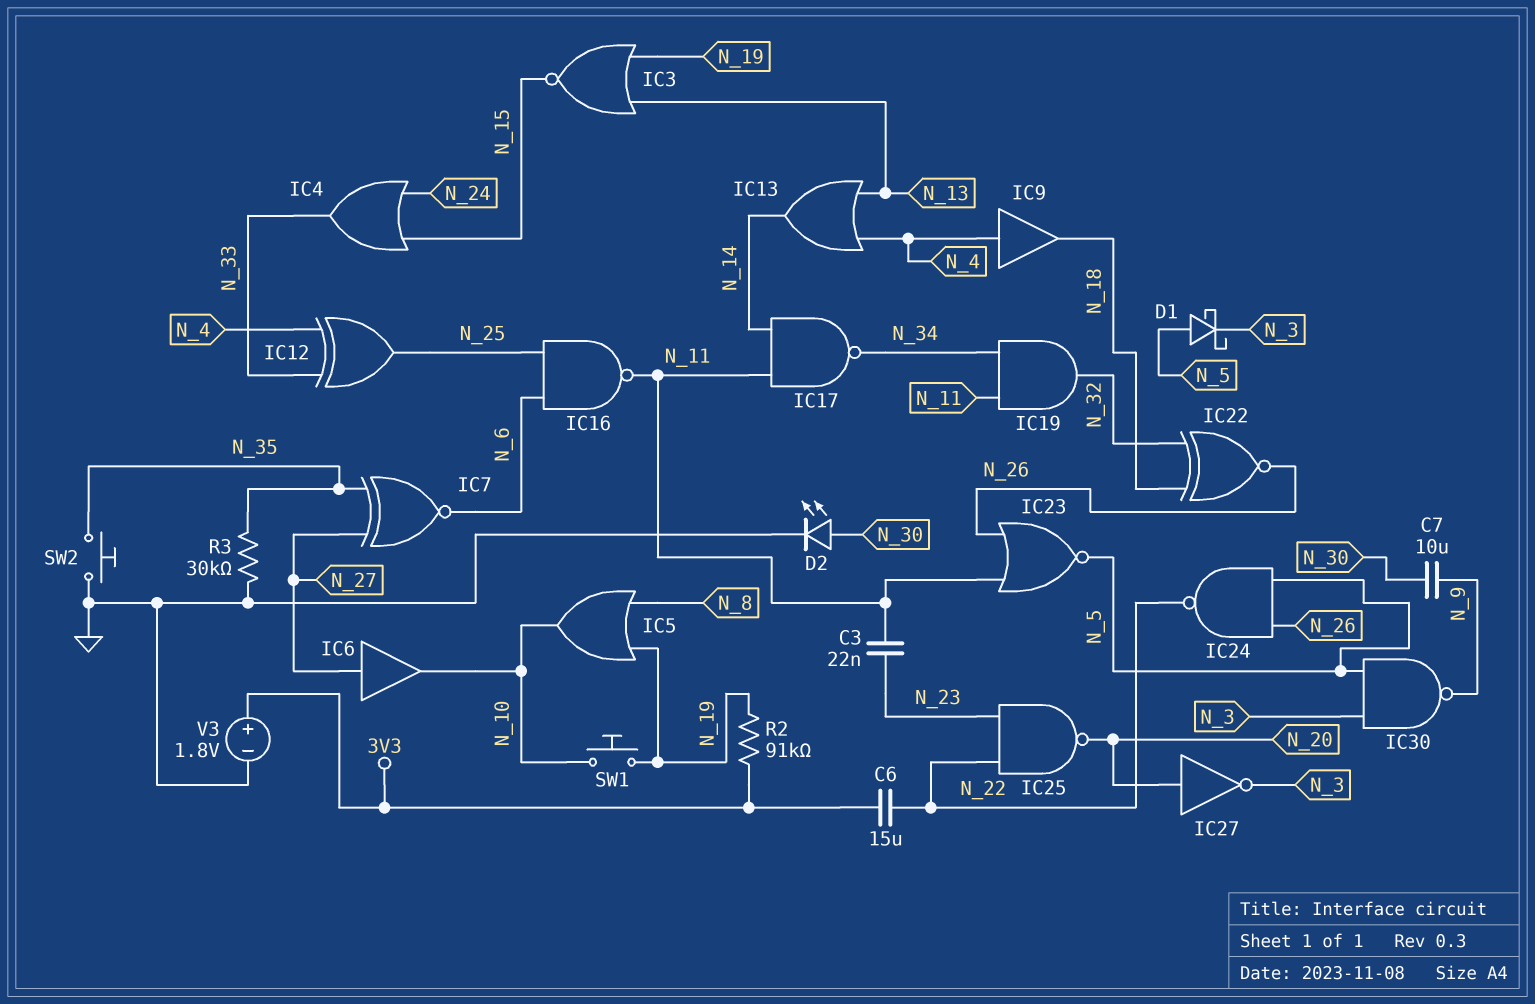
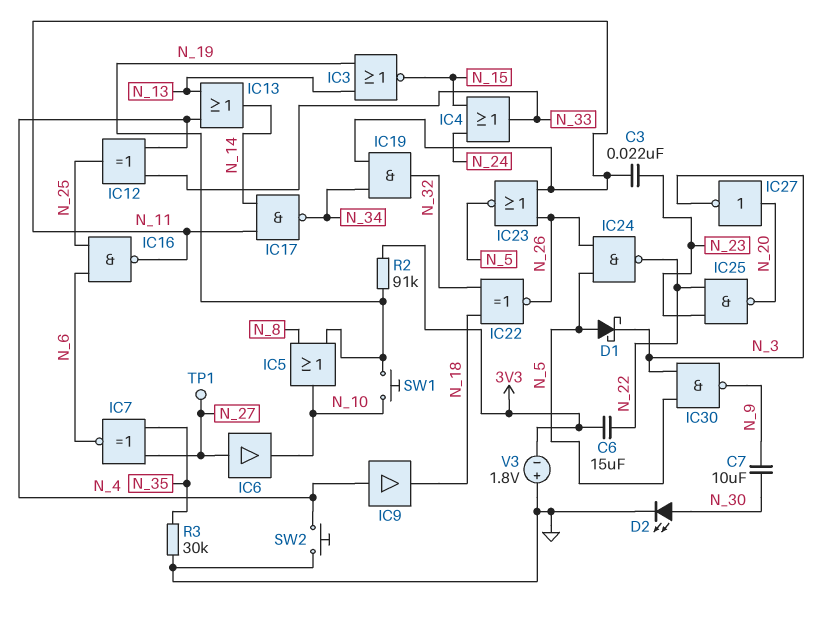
SW2: button (GND, N_35) -> button (GND, N_4)
TP1: none -> test point (N_27)
V3: 1.8V (plus 3V3, minus GND) -> 1.8V (plus GND, minus 3V3)

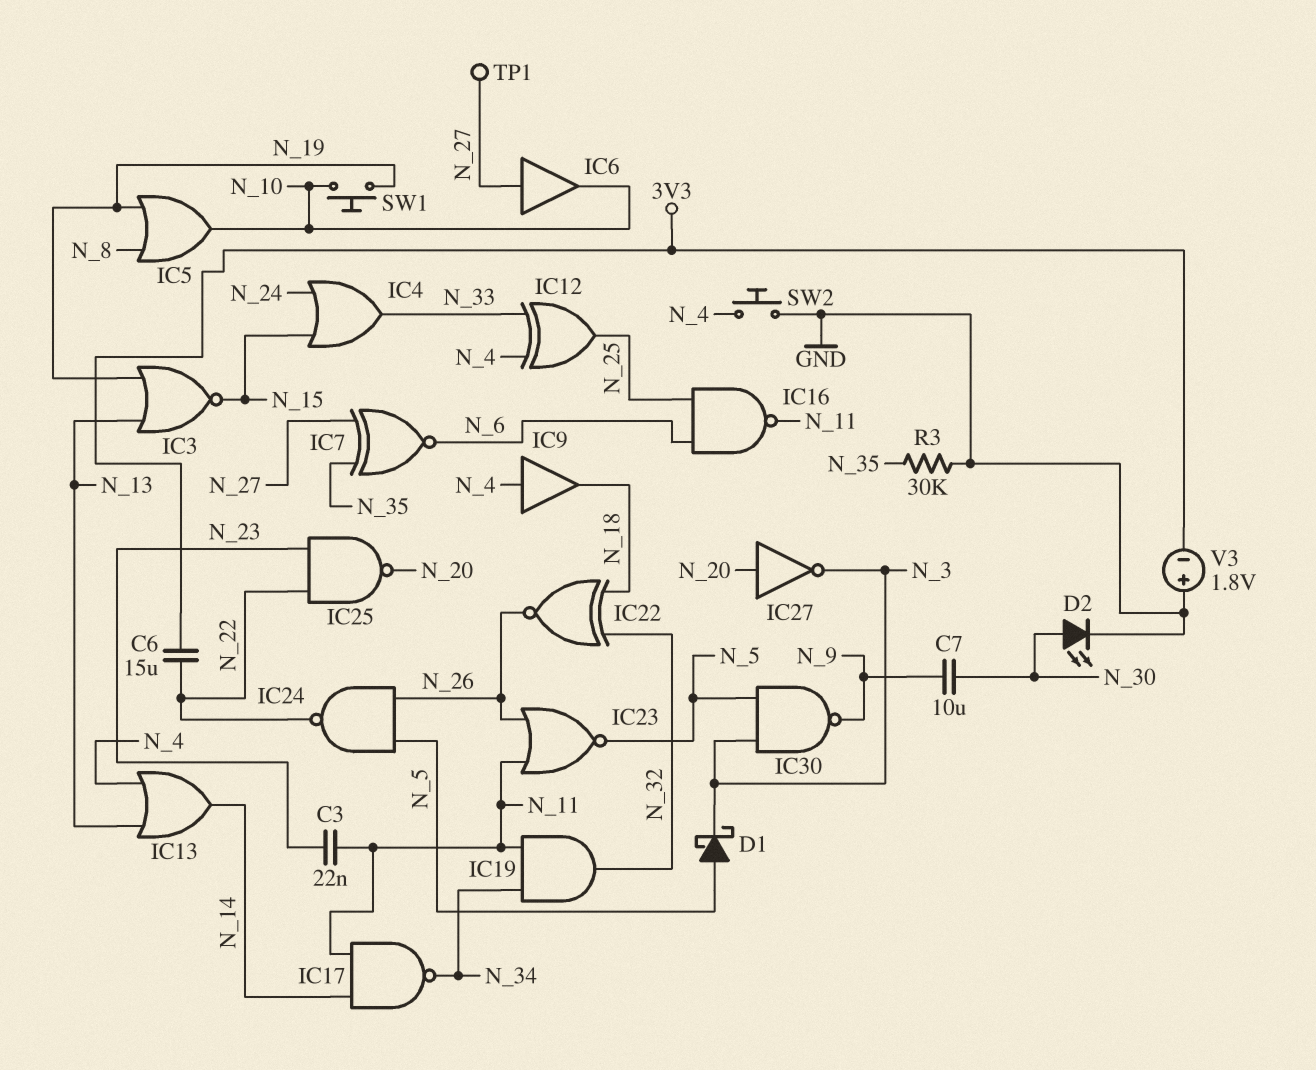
R2: 91k (3V3, N_19) -> none

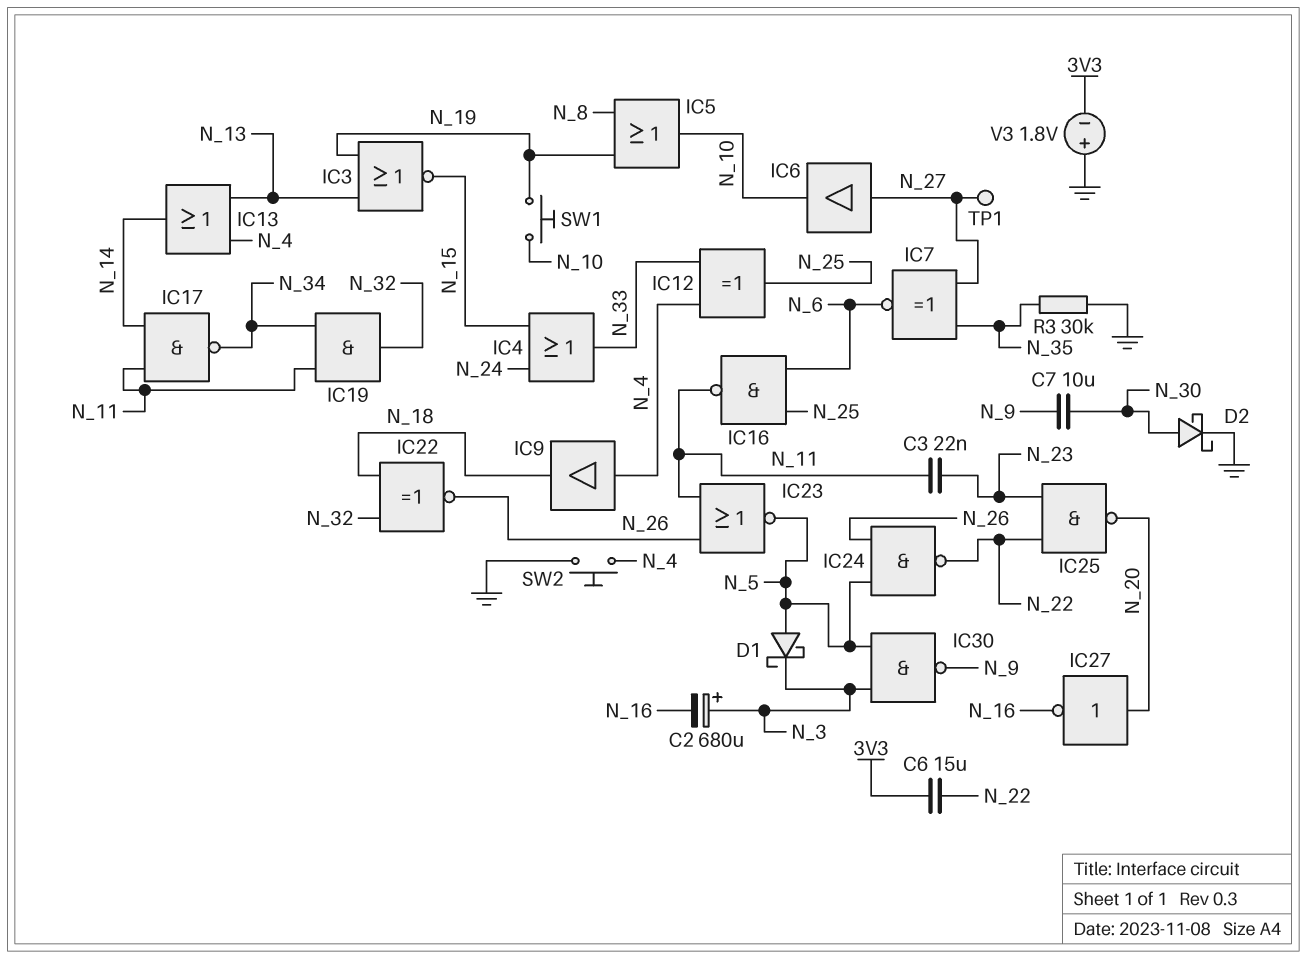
C2: none -> 680uF (plus N_3, minus N_16)
D2: LED (A N_30, K GND) -> schottky (A N_30, K GND)
IC27: NOT (in N_20, out N_3) -> NOT (in N_20, out N_16)

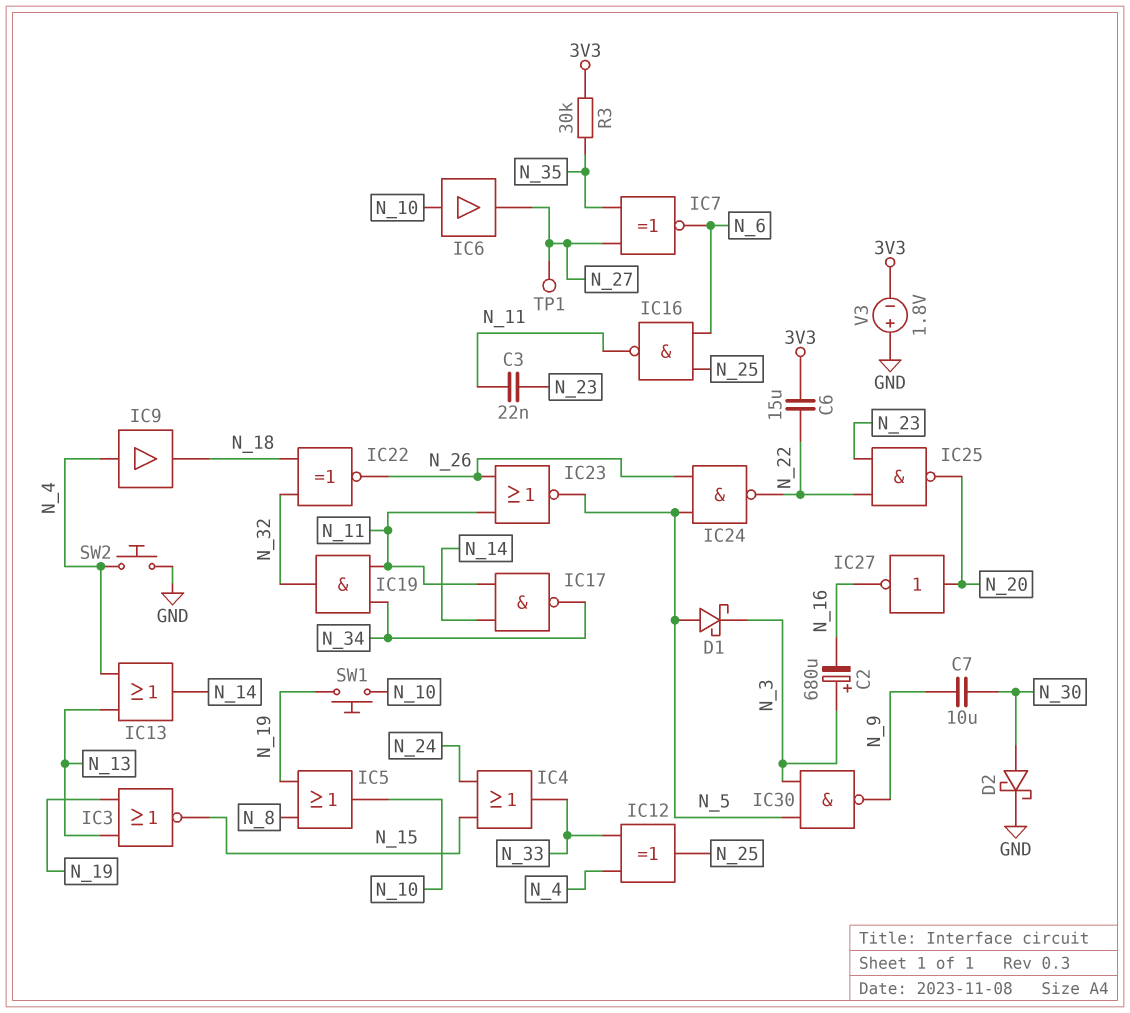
IC6: buffer (in N_27, out N_10) -> buffer (in N_10, out N_27)
R3: 30k (GND, N_35) -> 30k (3V3, N_35)

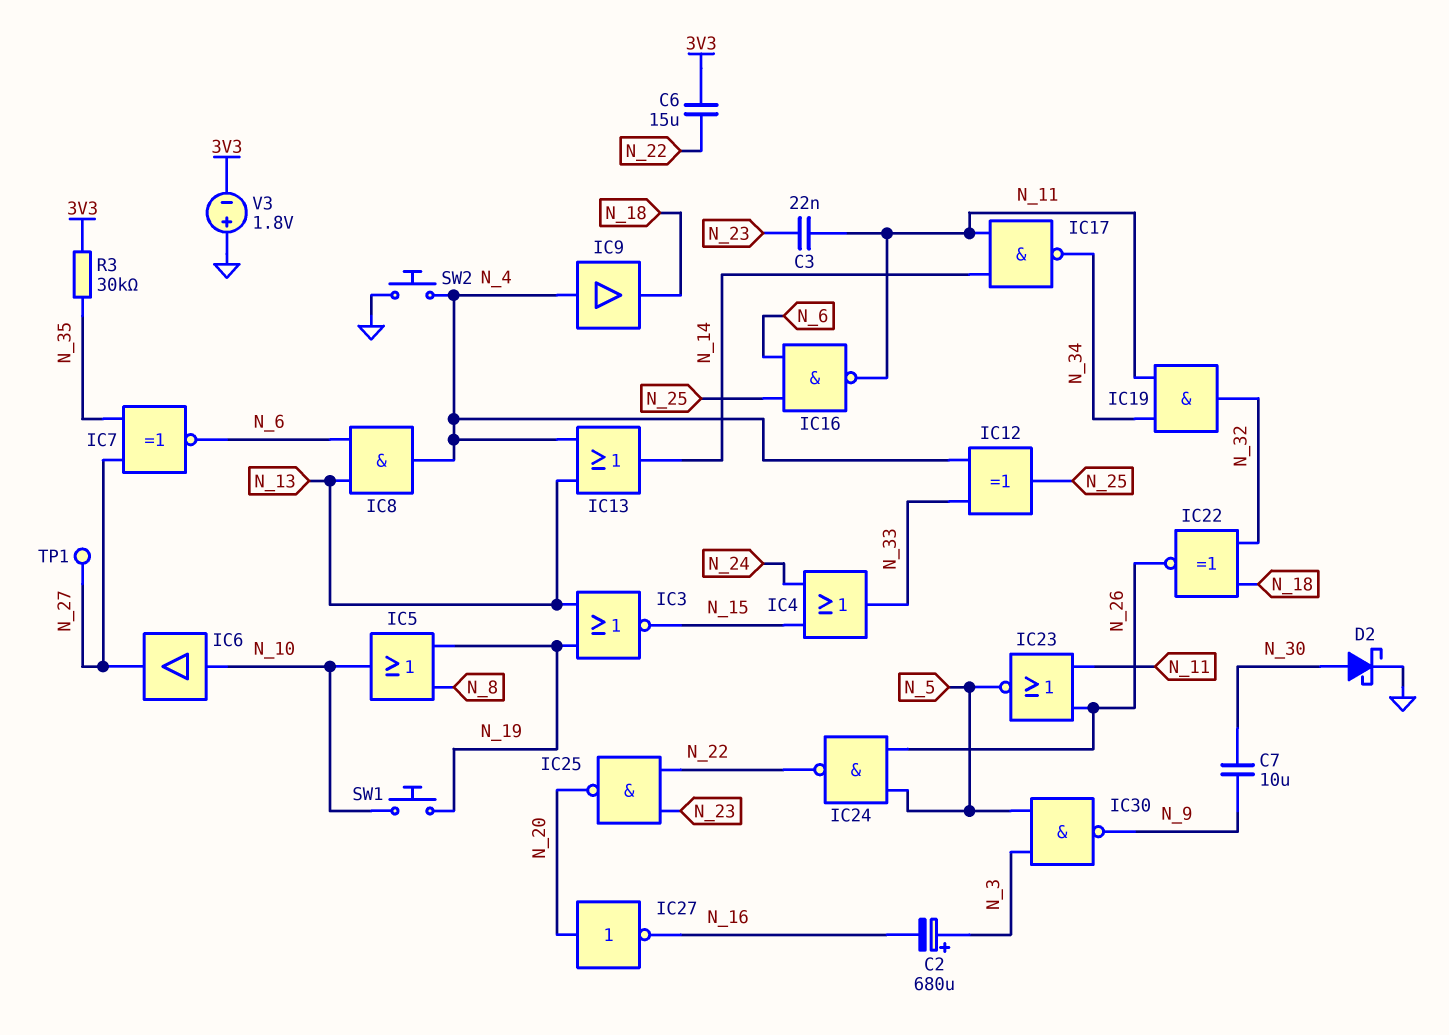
D1: schottky (A N_5, K N_3) -> none
IC8: none -> AND (in N_6, in N_13, out N_4)

